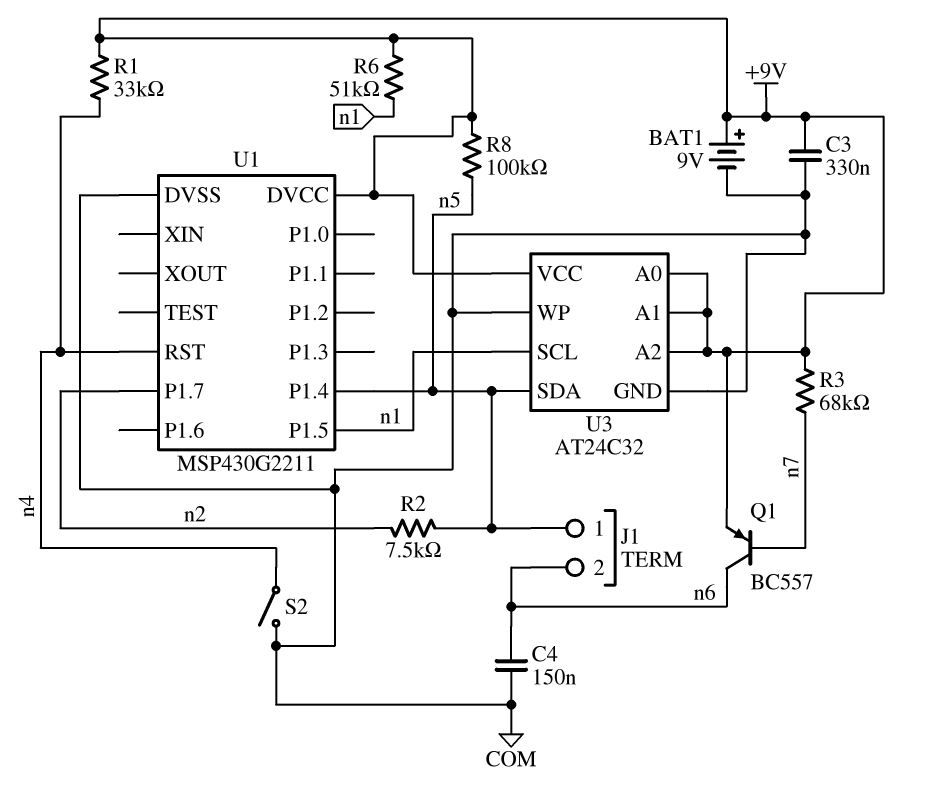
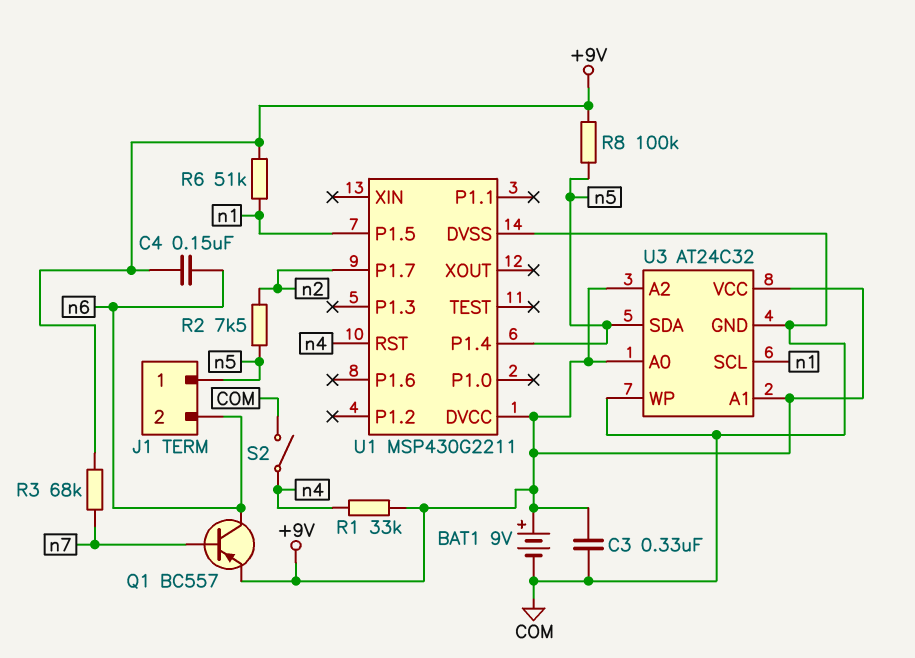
C4: 150nF (COM, n6) -> 150nF (+9V, n6)

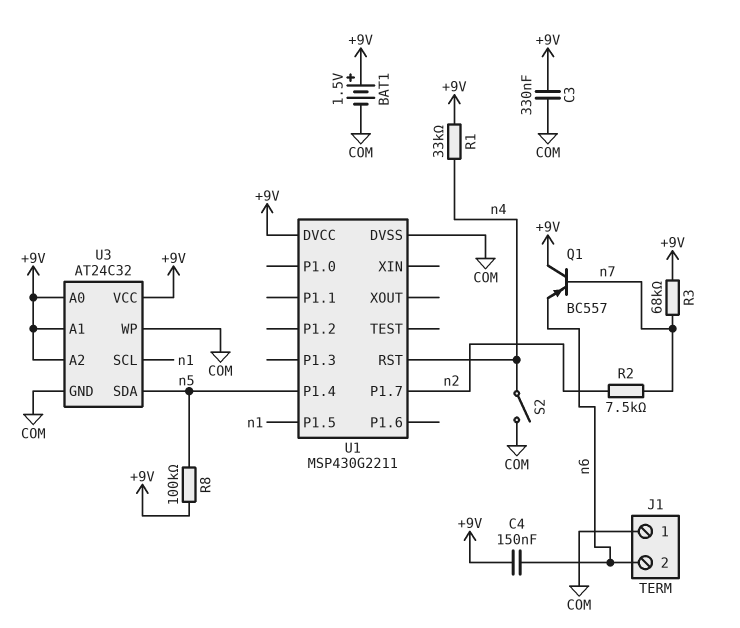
BAT1: 9V (plus +9V, minus COM) -> 1.5V (plus +9V, minus COM)
J1 pin 1: n5 -> COM
Q1: PNP BC557 (B n7, C n6, E +9V) -> PNP BC557 (B n7, C +9V, E n6)
R2: 7.5k (n2, n5) -> 7.5k (n2, n7)
R6: 51k (+9V, n1) -> none

